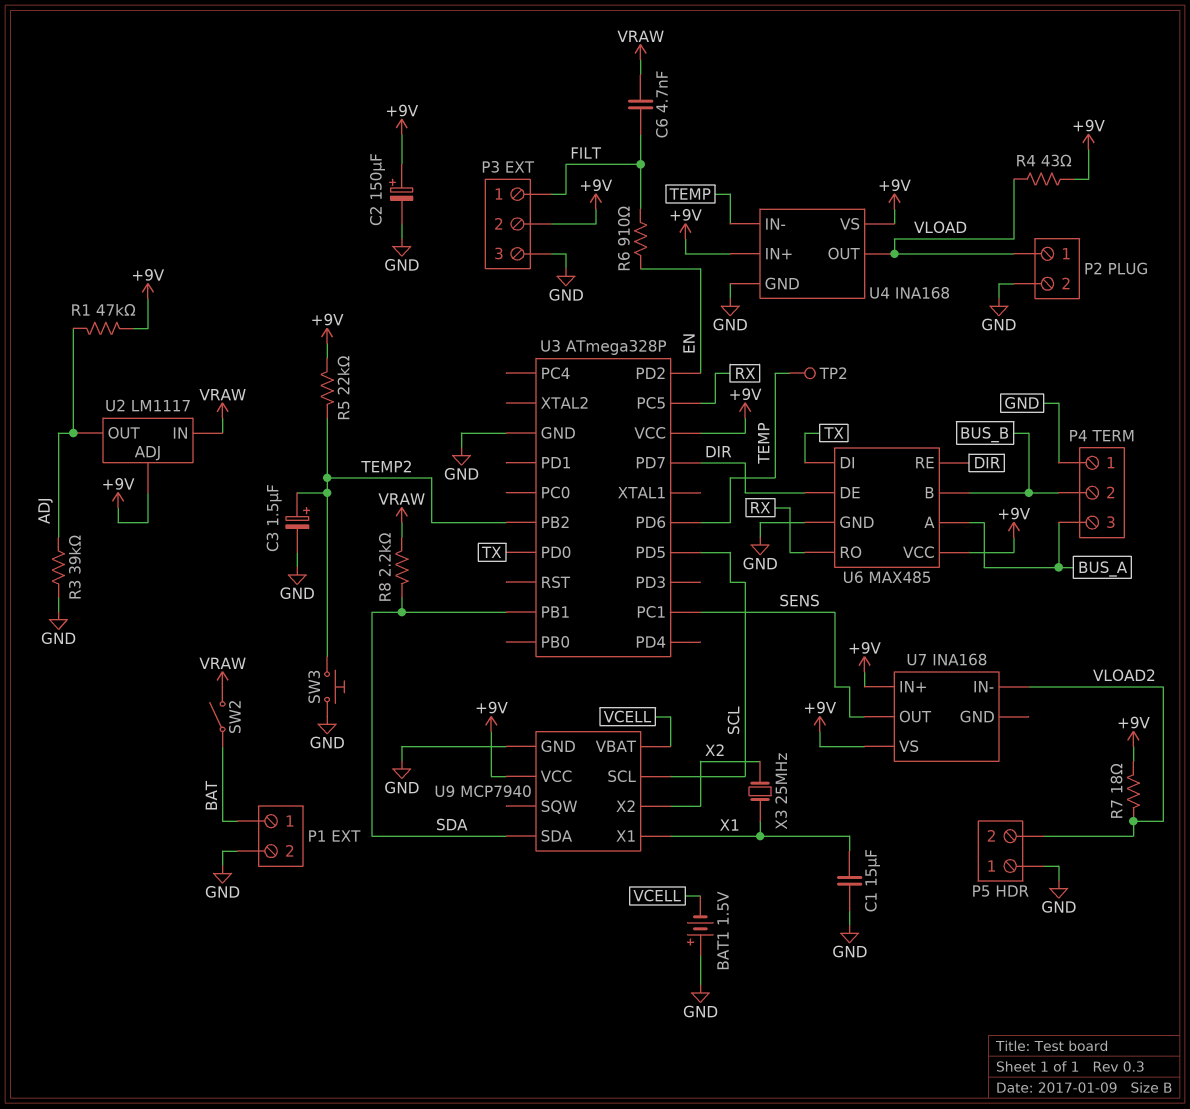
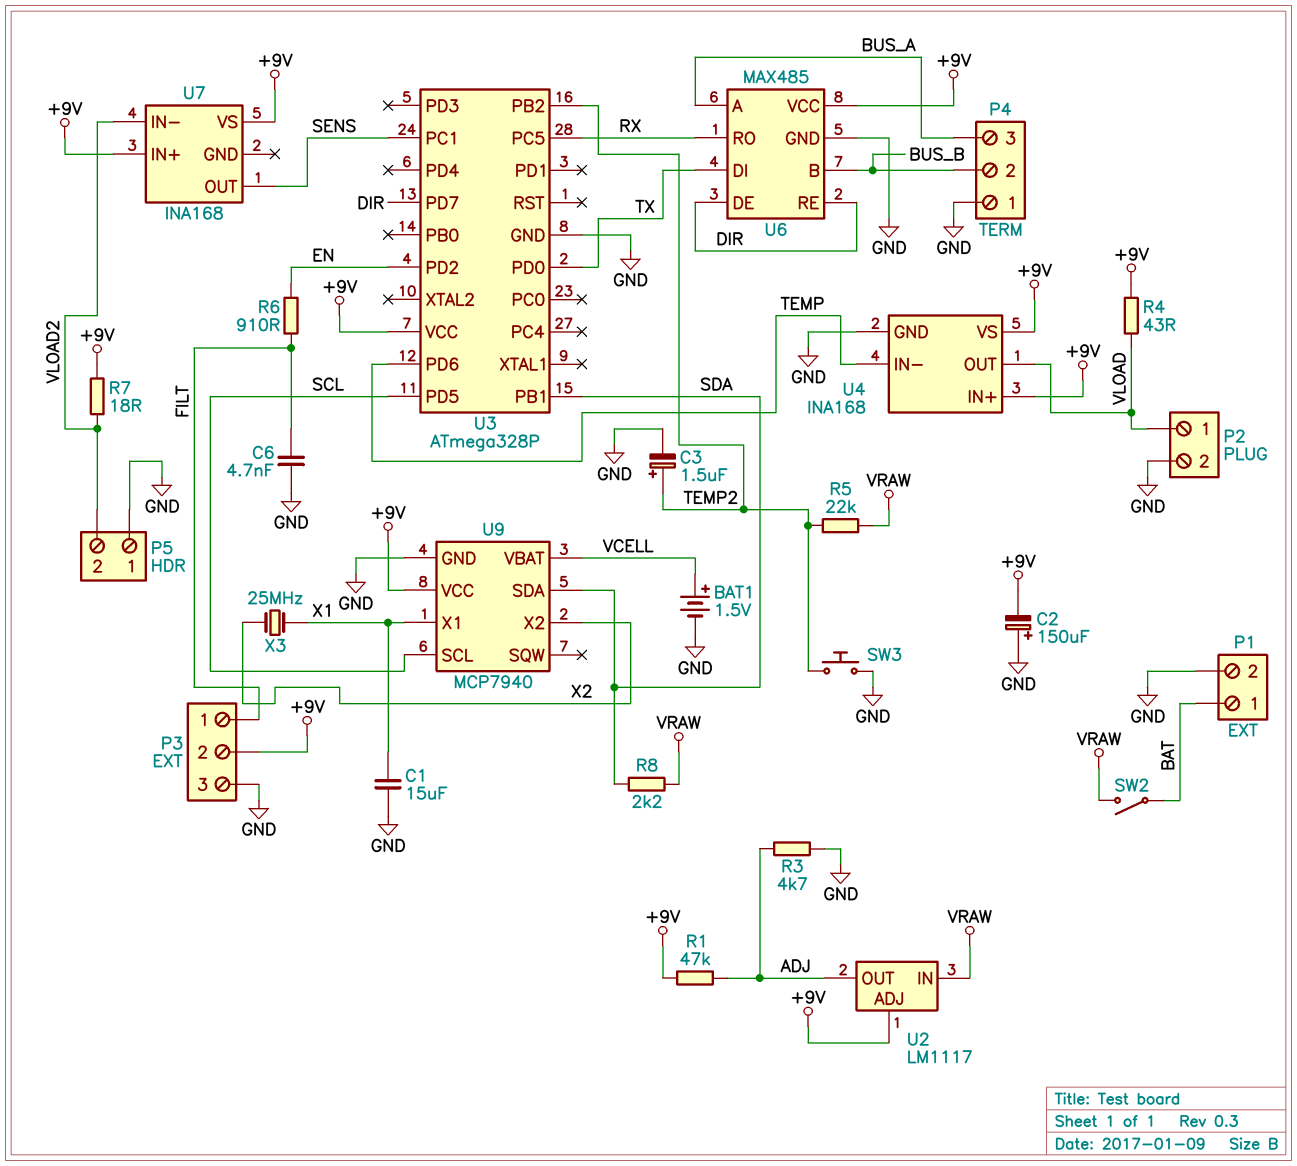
BAT1: 1.5V (plus GND, minus VCELL) -> 1.5V (plus VCELL, minus GND)
C2: 150uF (plus +9V, minus GND) -> 150uF (plus GND, minus +9V)
C6: 4.7nF (FILT, VRAW) -> 4.7nF (FILT, GND)
R3: 39k (ADJ, GND) -> 4.7k (ADJ, GND)
R5: 22k (+9V, TEMP2) -> 22k (TEMP2, VRAW)
TP2: test point (TEMP) -> none

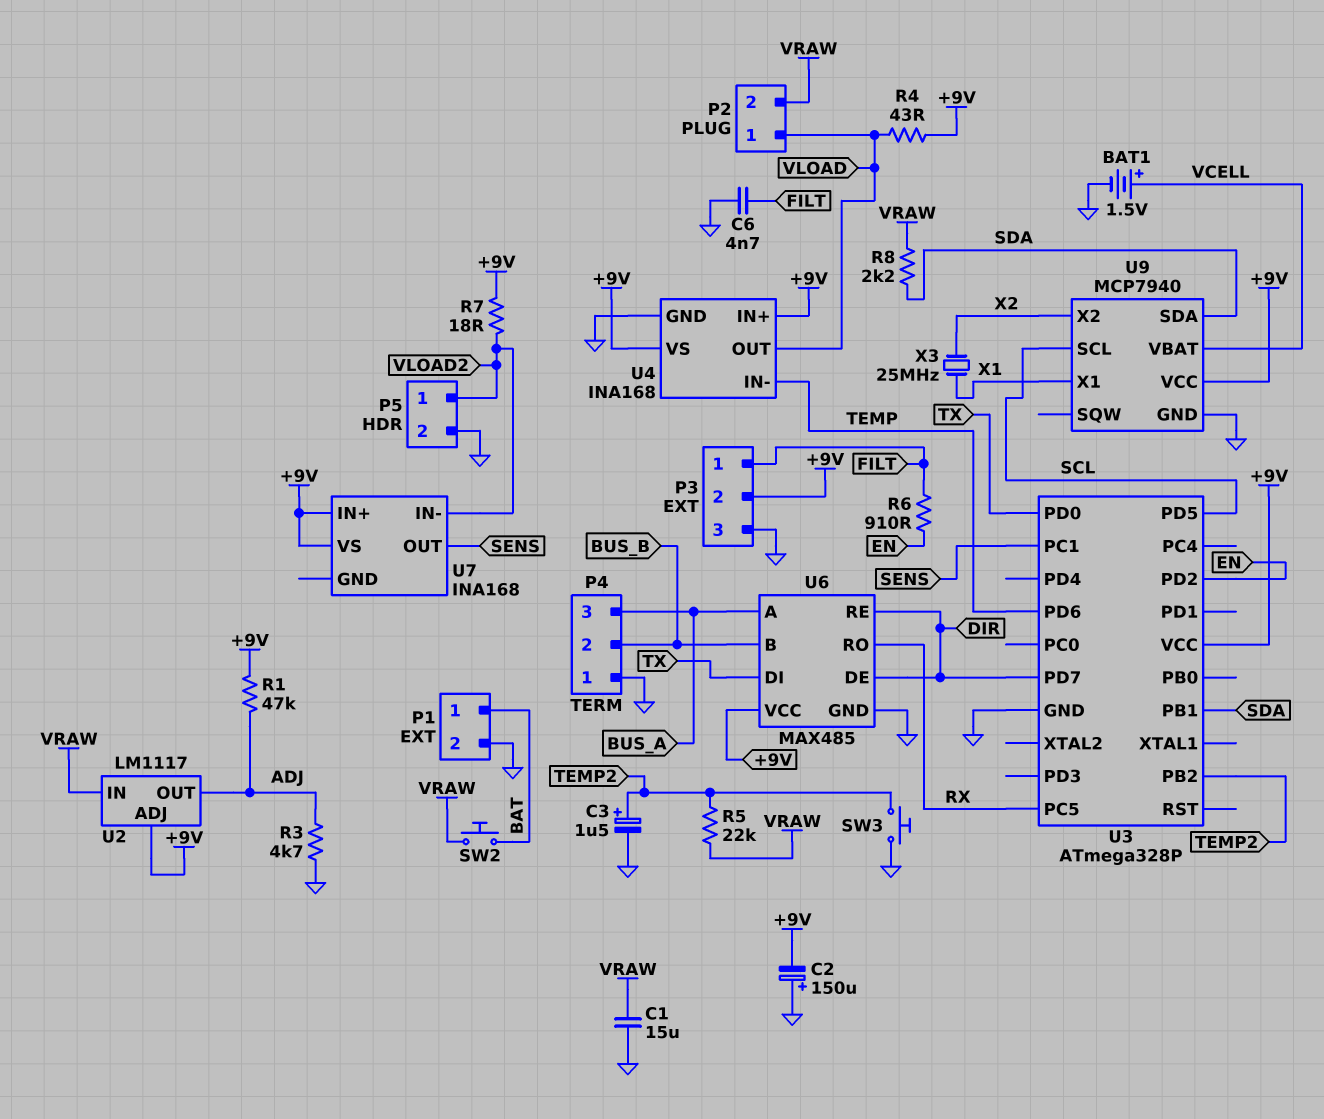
C1: 15uF (GND, X1) -> 15uF (GND, VRAW)
P2 pin 2: GND -> VRAW
P5 pin 1: GND -> VLOAD2
P5 pin 2: VLOAD2 -> GND
SW2: switch (BAT, VRAW) -> button (BAT, VRAW)

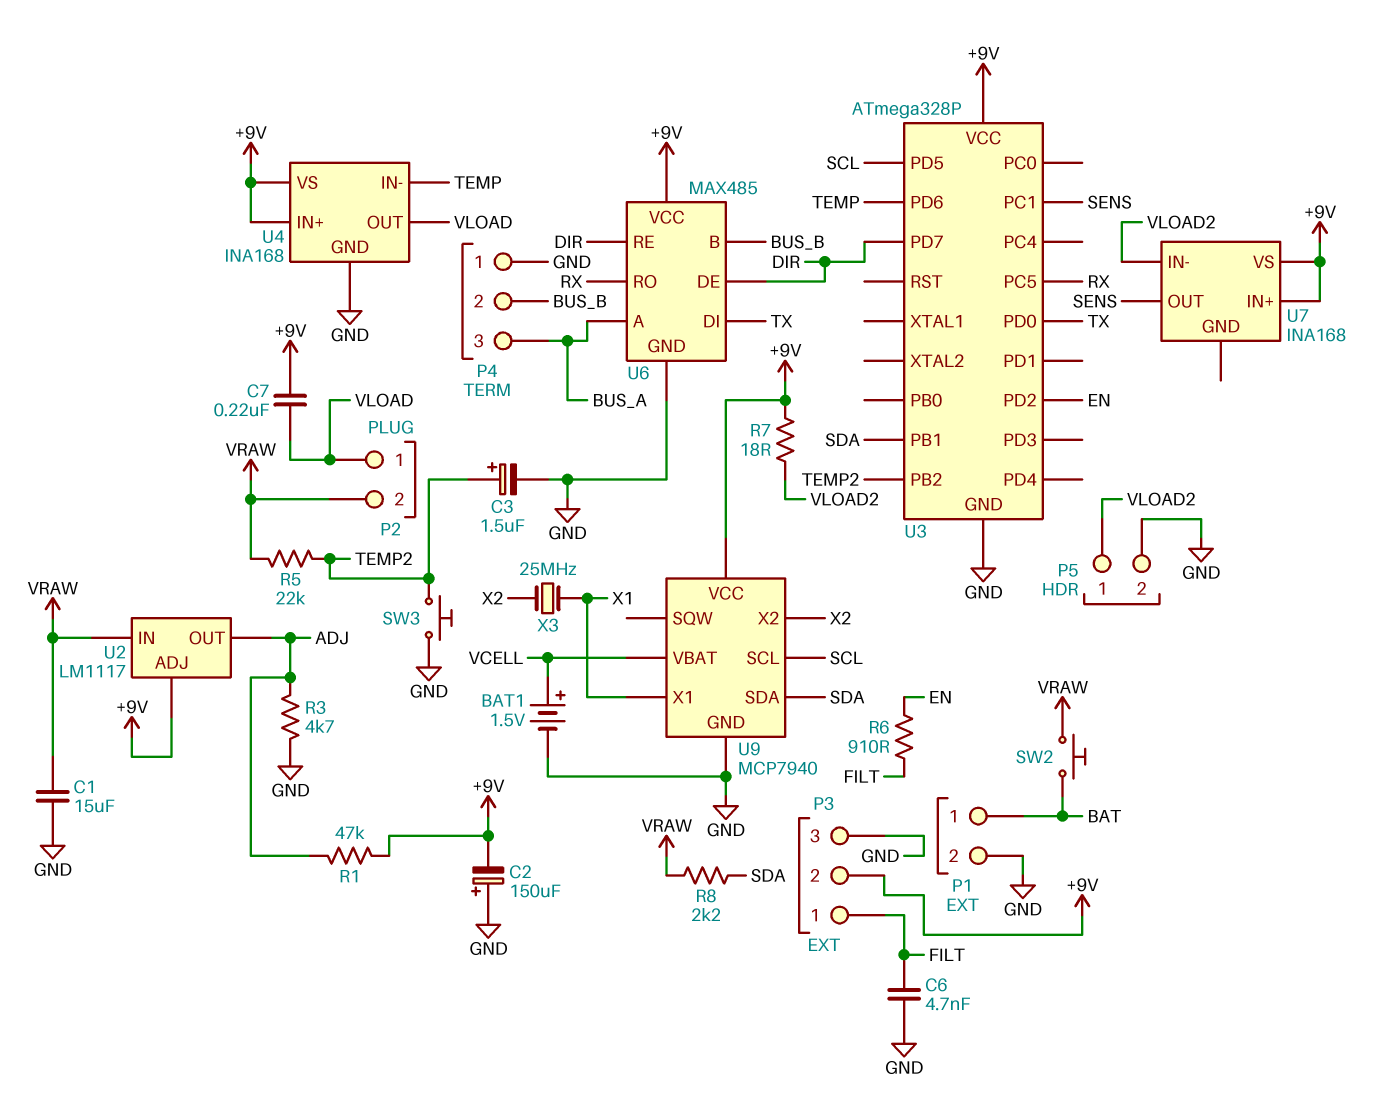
C7: none -> 220nF (+9V, VLOAD)
R4: 43 (+9V, VLOAD) -> none

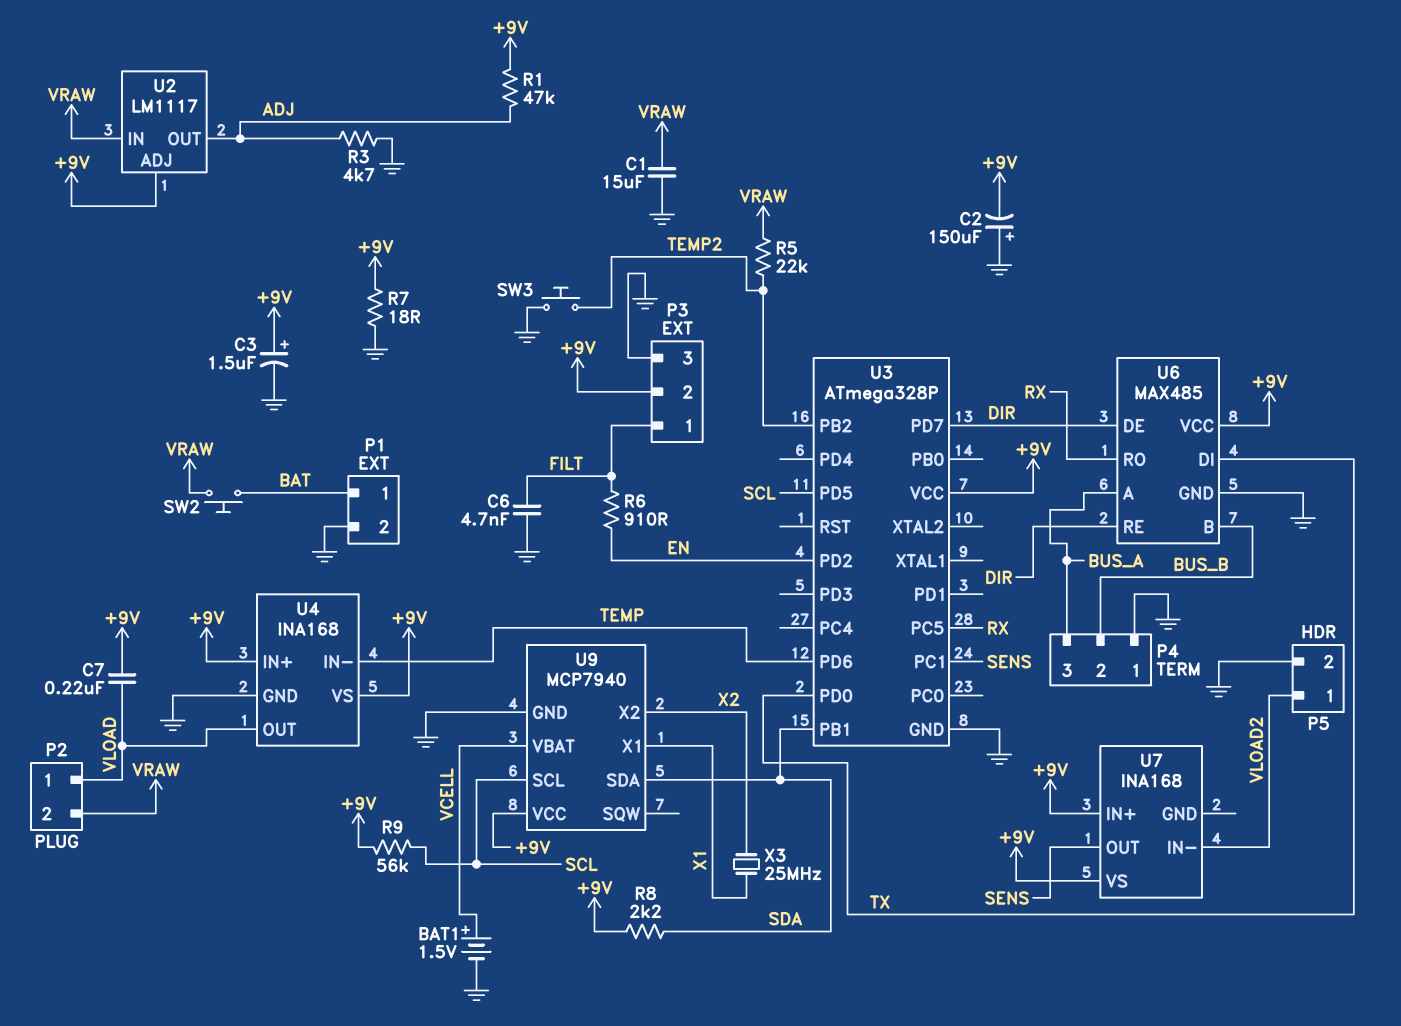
C3: 1.5uF (plus TEMP2, minus GND) -> 1.5uF (plus +9V, minus GND)
R7: 18 (+9V, VLOAD2) -> 18 (+9V, GND)
R8: 2.2k (SDA, VRAW) -> 2.2k (+9V, SDA)
R9: none -> 56k (+9V, SCL)

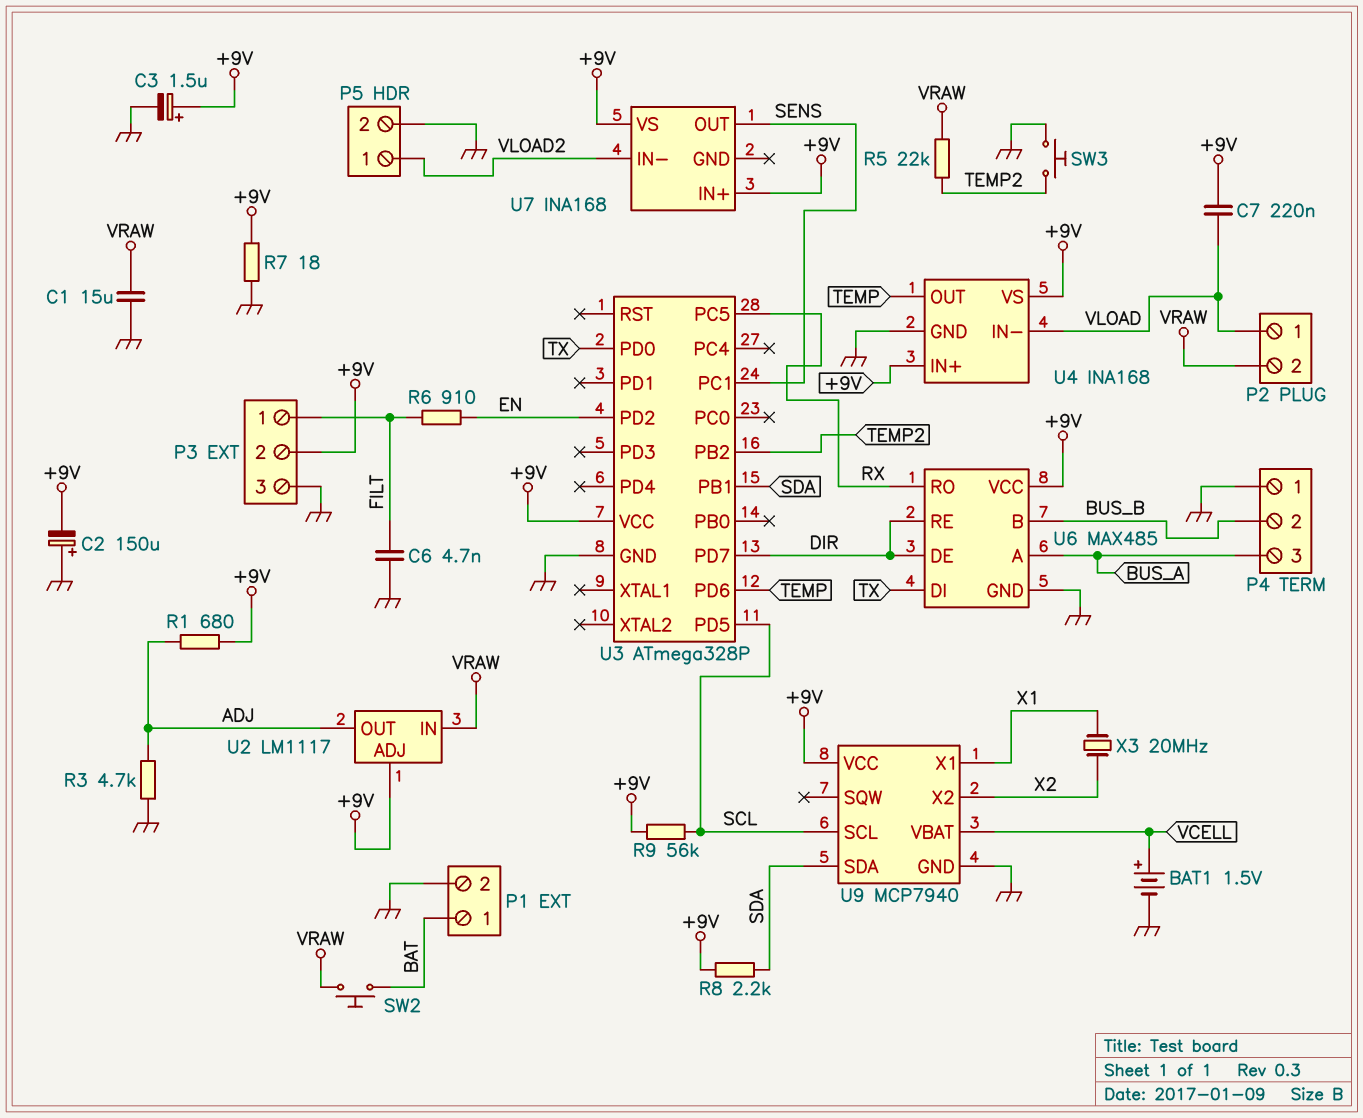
R1: 47k (+9V, ADJ) -> 680 (+9V, ADJ)
U4 pin IN-: TEMP -> VLOAD
U4 pin OUT: VLOAD -> TEMP
X3: 25MHz (X1, X2) -> 20MHz (X1, X2)

